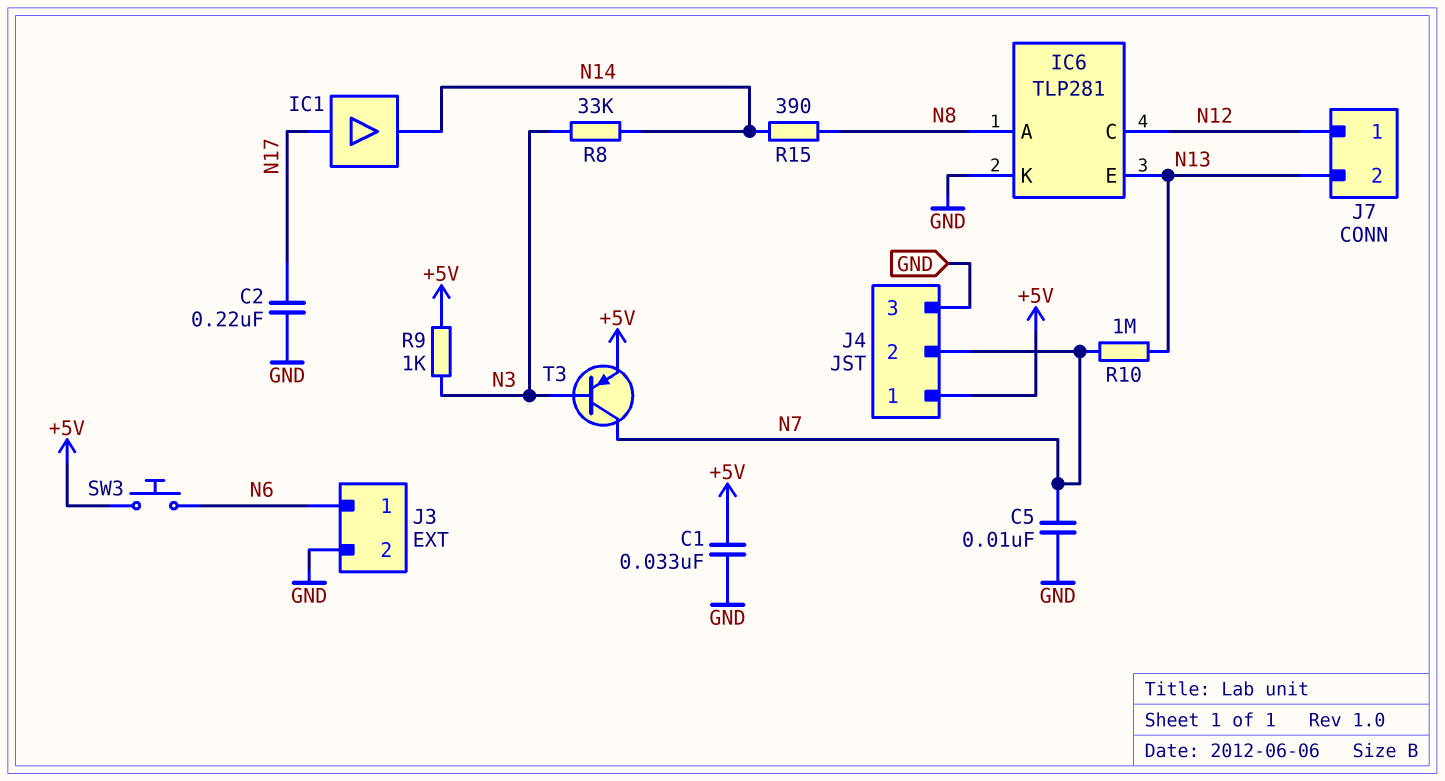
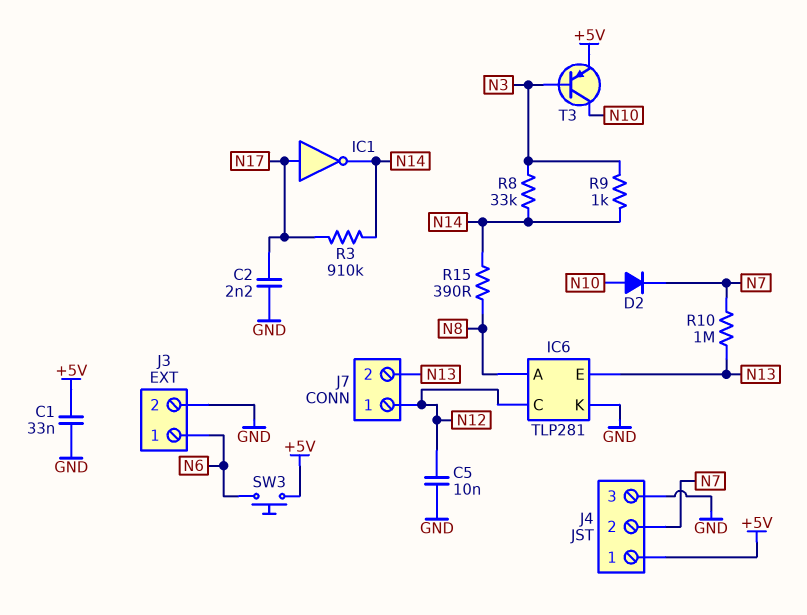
C2: 220nF (GND, N17) -> 2.2nF (GND, N17)
C5: 10nF (GND, N7) -> 10nF (GND, N12)
D2: none -> diode (A N10, K N7)
IC1: buffer (in N17, out N14) -> NOT (in N17, out N14)
R3: none -> 910k (N14, N17)
R9: 1k (+5V, N3) -> 1k (N3, N14)
T3: PNP (B N3, C N7, E +5V) -> PNP (B N3, C N10, E +5V)

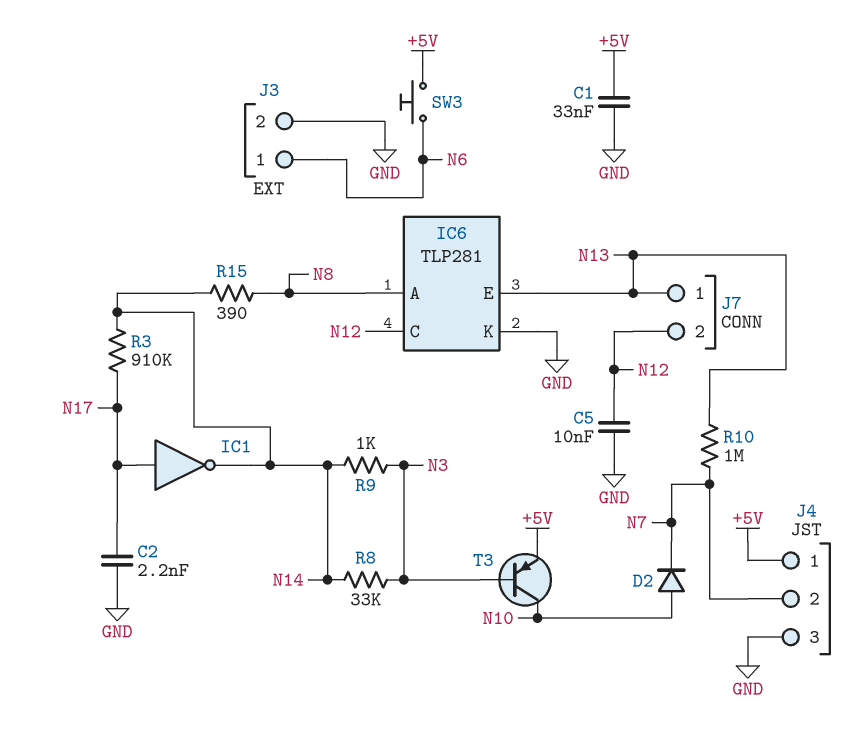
J7 pin 1: N12 -> N13
J7 pin 2: N13 -> N12

